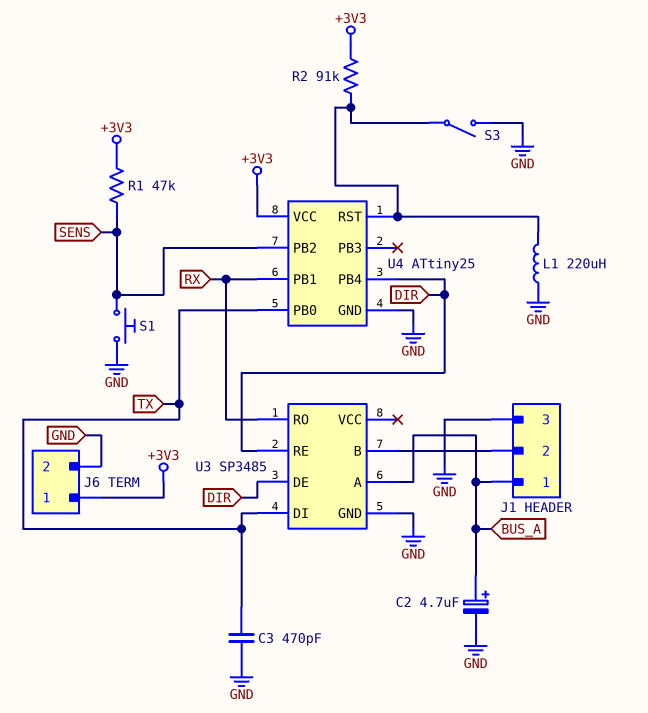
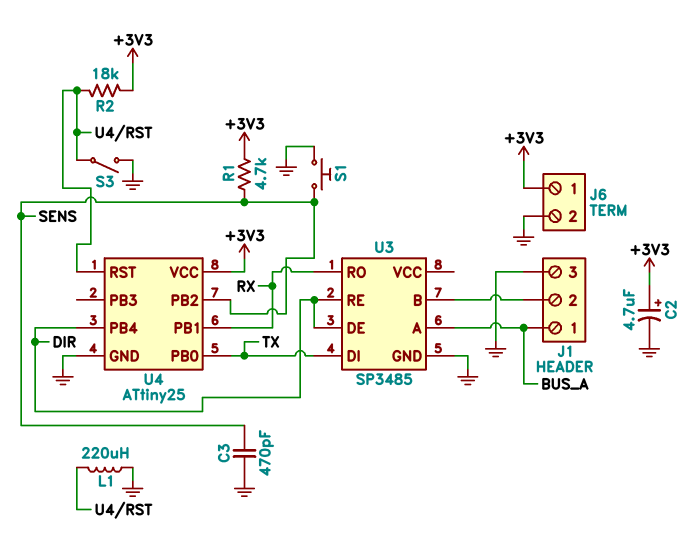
C2: 4.7uF (plus BUS_A, minus GND) -> 4.7uF (plus +3V3, minus GND)
C3: 470pF (GND, TX) -> 470pF (GND, SENS)
R1: 47k (+3V3, SENS) -> 4.7k (+3V3, SENS)
R2: 91k (+3V3, U4/RST) -> 18k (+3V3, U4/RST)

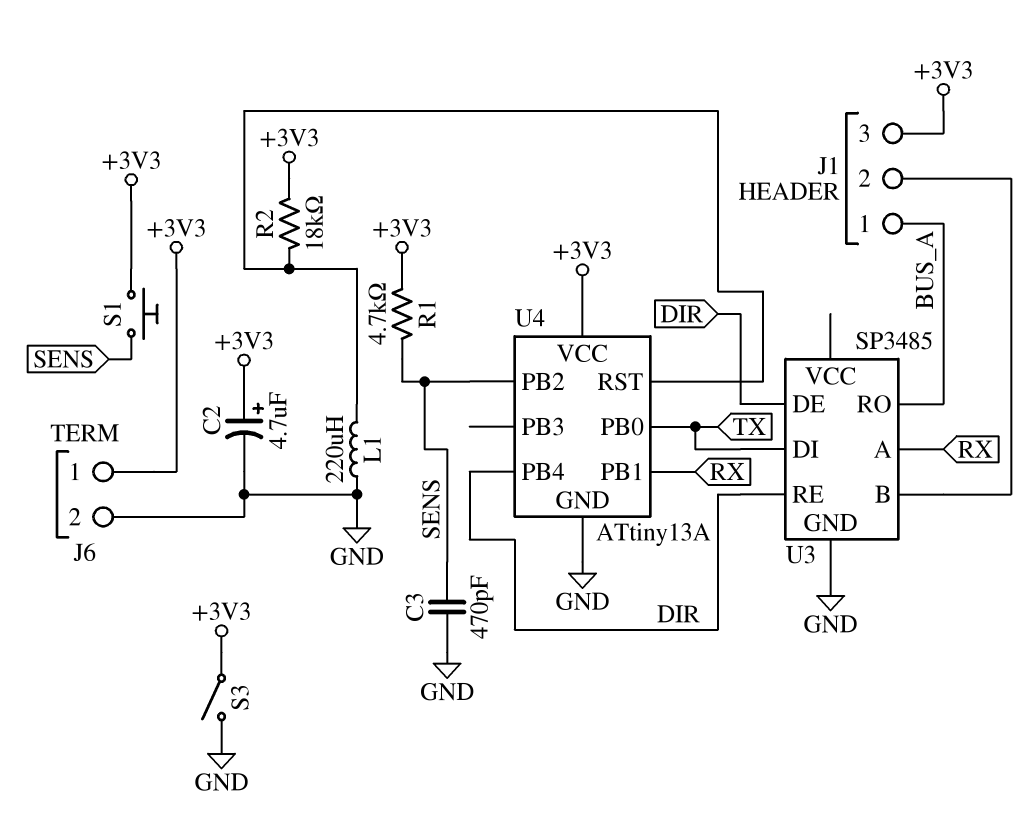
J1 pin 3: GND -> +3V3
S1: button (GND, SENS) -> button (+3V3, SENS)
S3: switch (GND, U4/RST) -> switch (+3V3, GND)
U3 pin A: BUS_A -> RX
U3 pin RO: RX -> BUS_A
U4: ATtiny25 -> ATtiny13A

